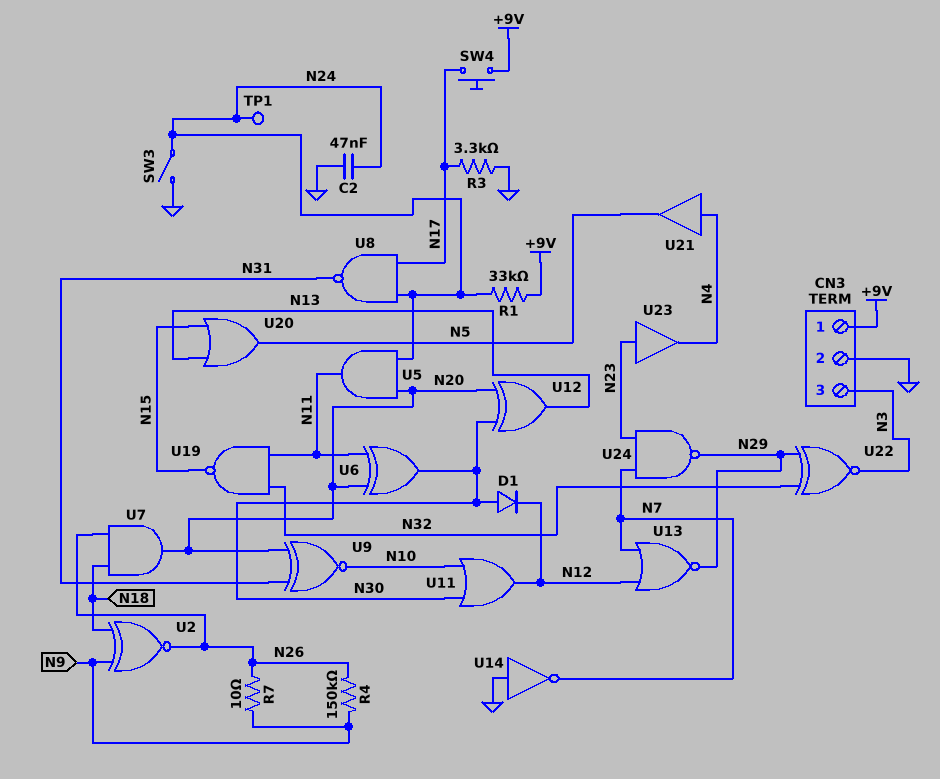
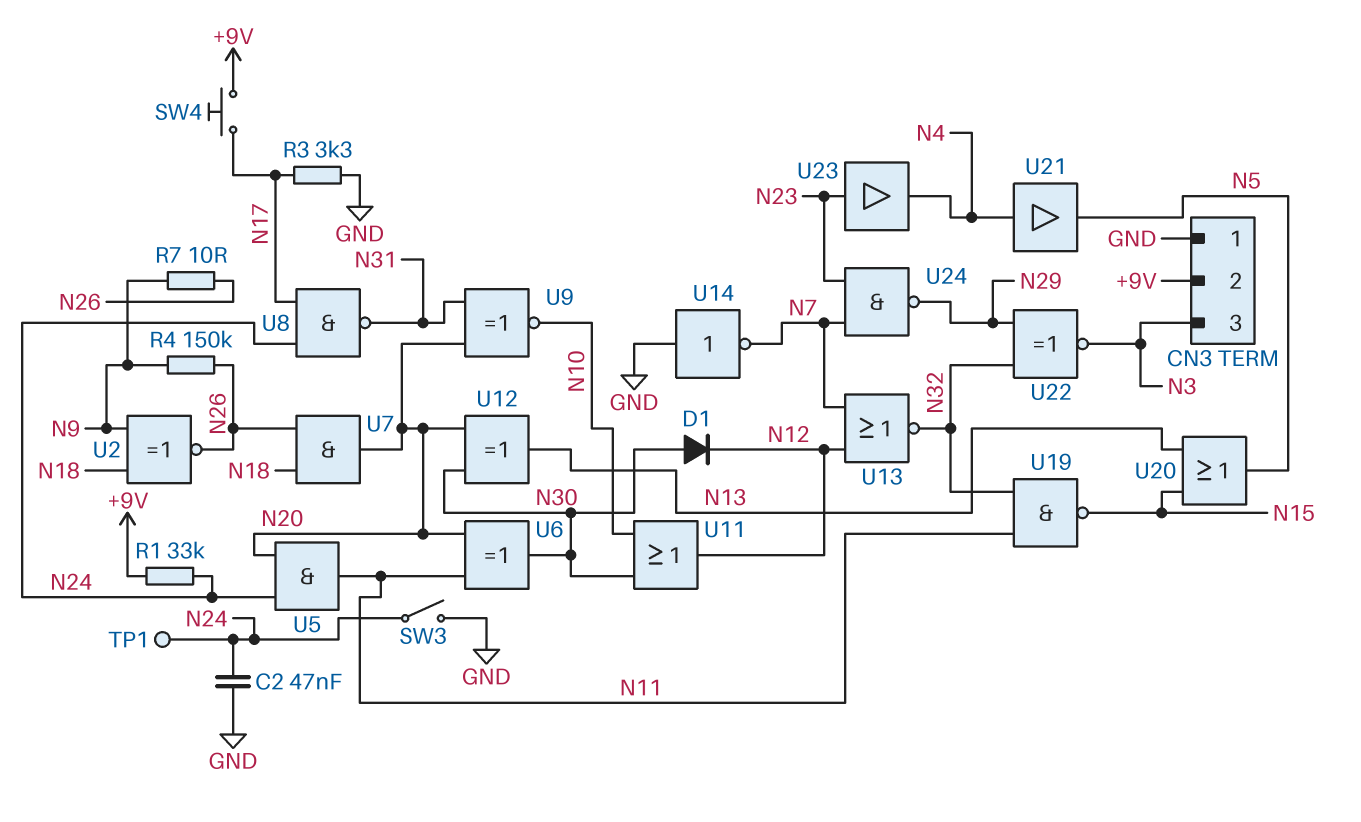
CN3 pin 1: +9V -> GND
CN3 pin 2: GND -> +9V
U13: NOR (in N7, in N12, out N29) -> NOR (in N7, in N12, out N32)

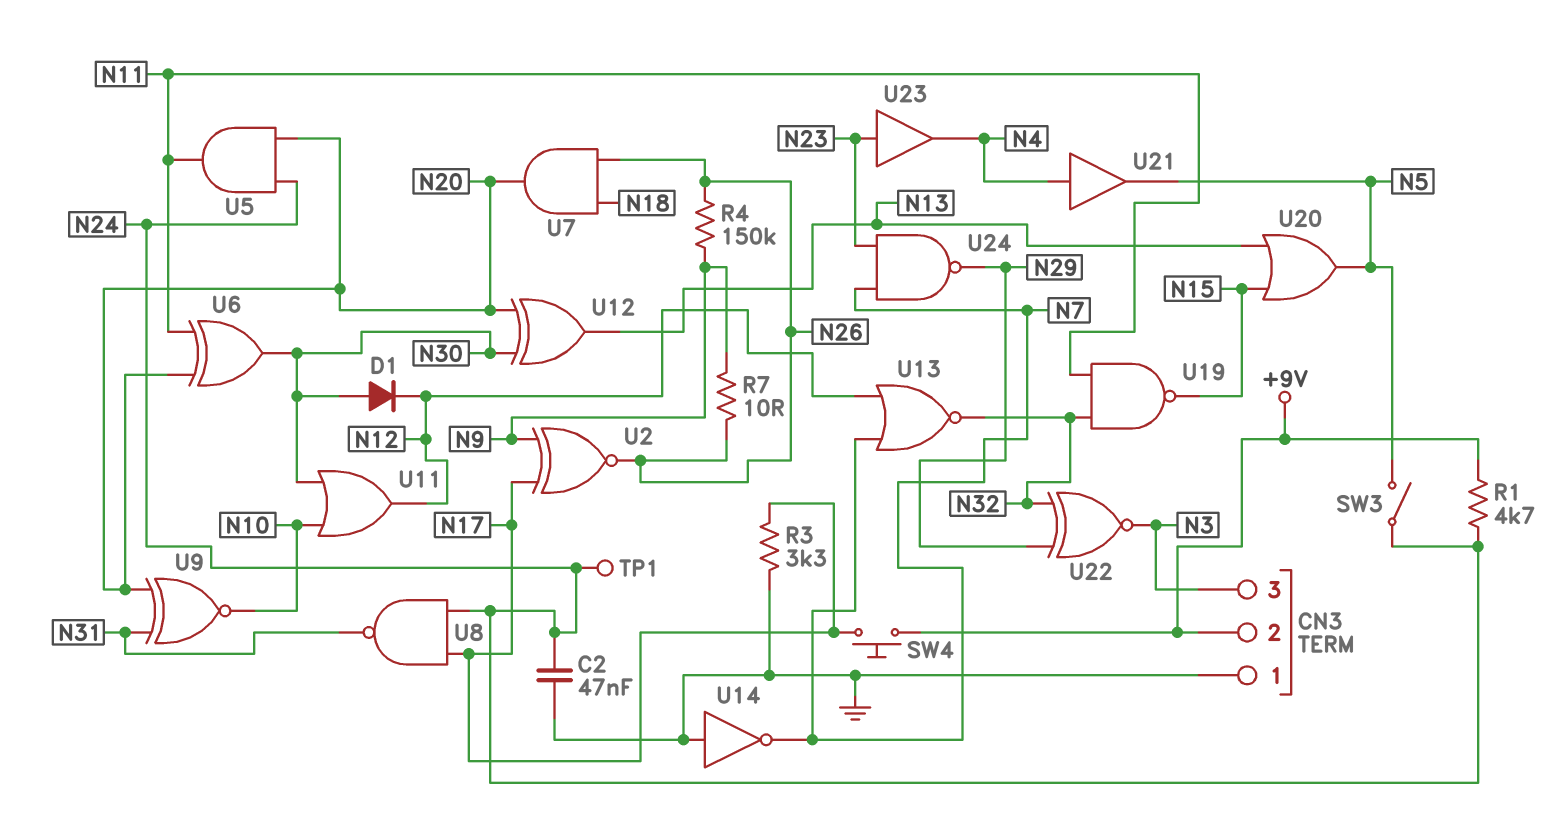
R1: 33k (+9V, N24) -> 4.7k (+9V, N24)
SW3: switch (GND, N24) -> switch (N5, N24)
U2: XNOR (in N9, in N18, out N26) -> XNOR (in N9, in N17, out N26)

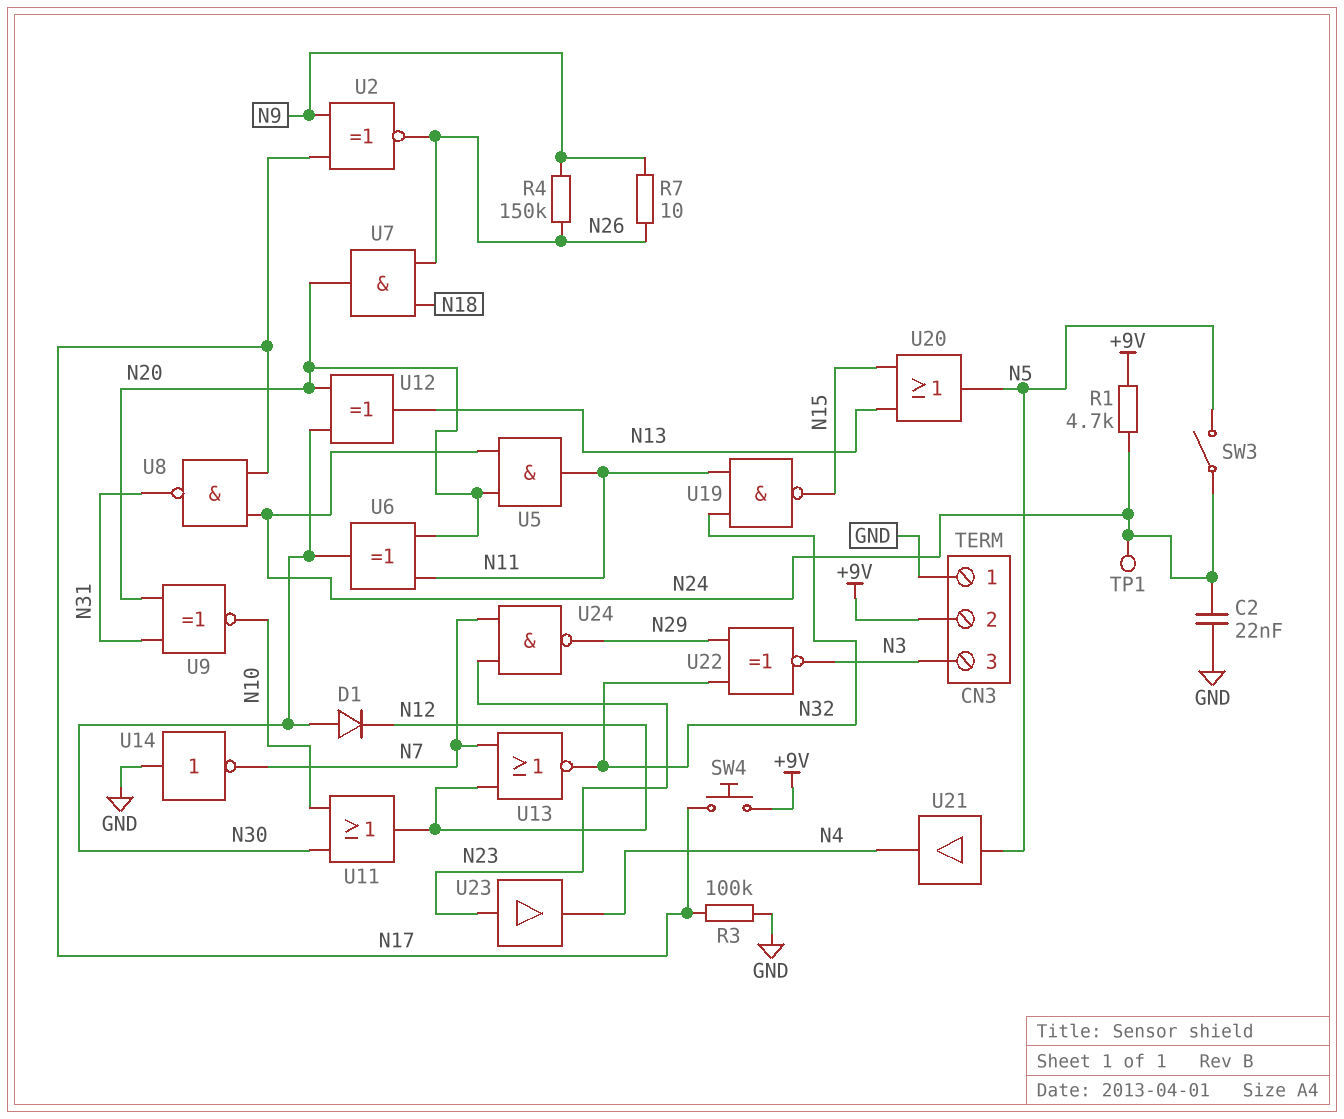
C2: 47nF (GND, N24) -> 22nF (GND, N24)
R3: 3.3k (GND, N17) -> 100k (GND, N17)
U21: buffer (in N4, out N5) -> buffer (in N5, out N4)

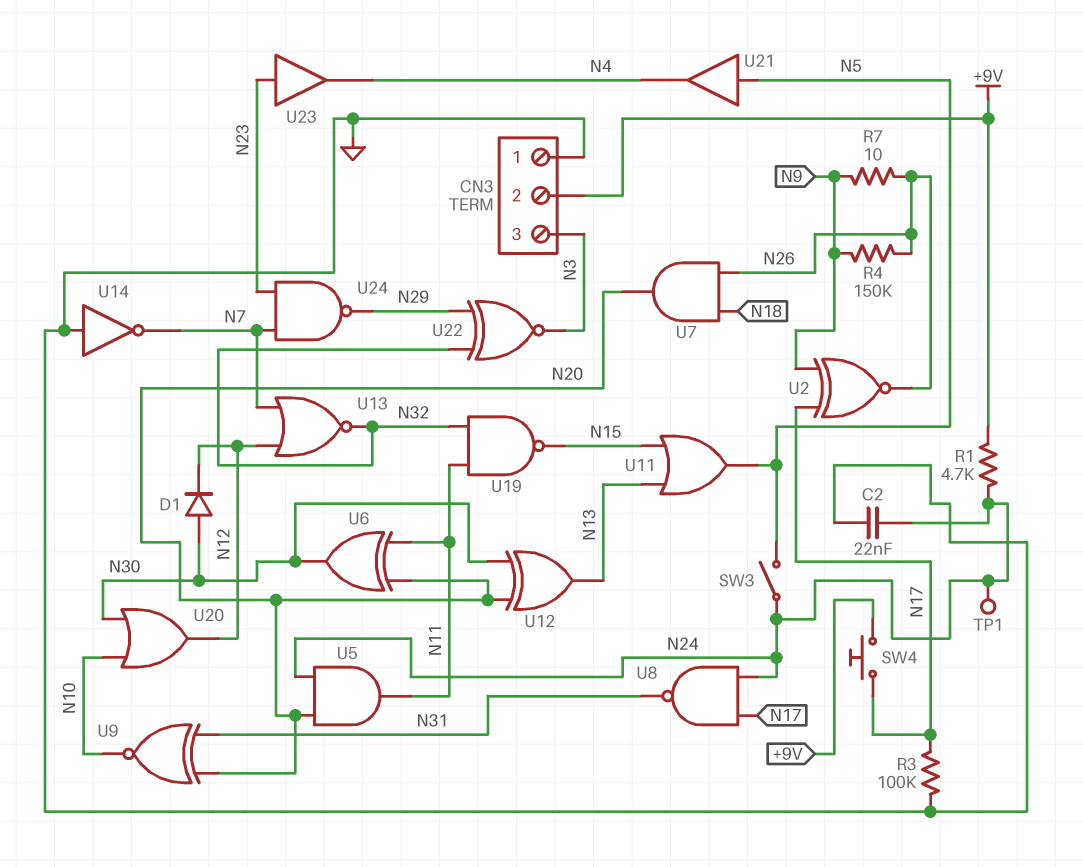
U11: OR (in N10, in N30, out N12) -> OR (in N13, in N15, out N5)
U20: OR (in N13, in N15, out N5) -> OR (in N10, in N30, out N12)

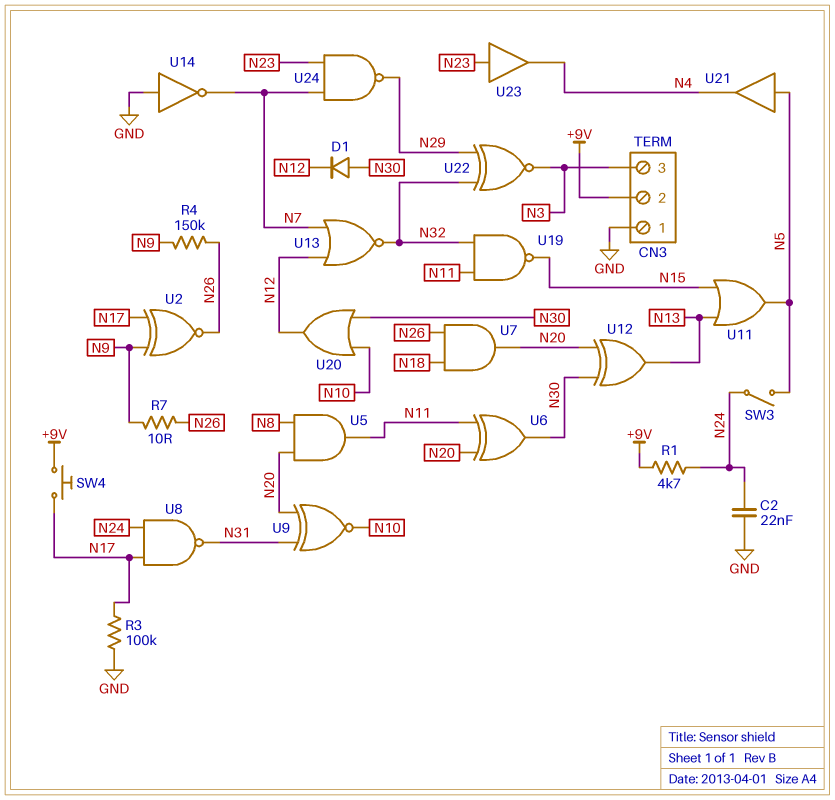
TP1: test point (N24) -> none
U5: AND (in N20, in N24, out N11) -> AND (in N8, in N20, out N11)

